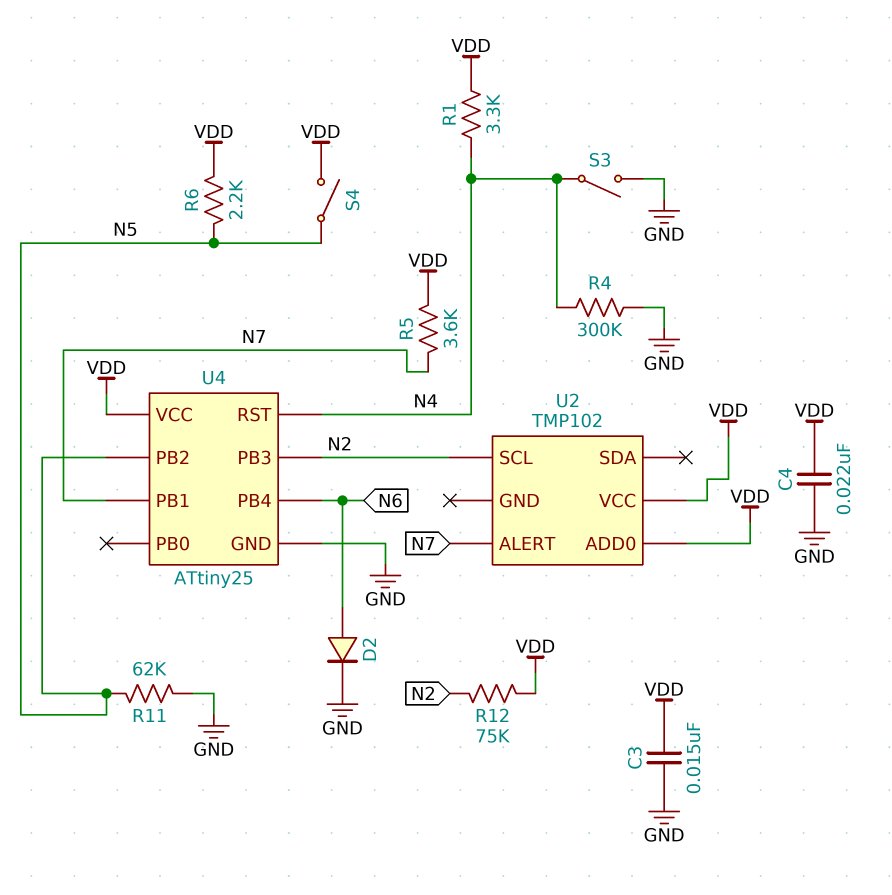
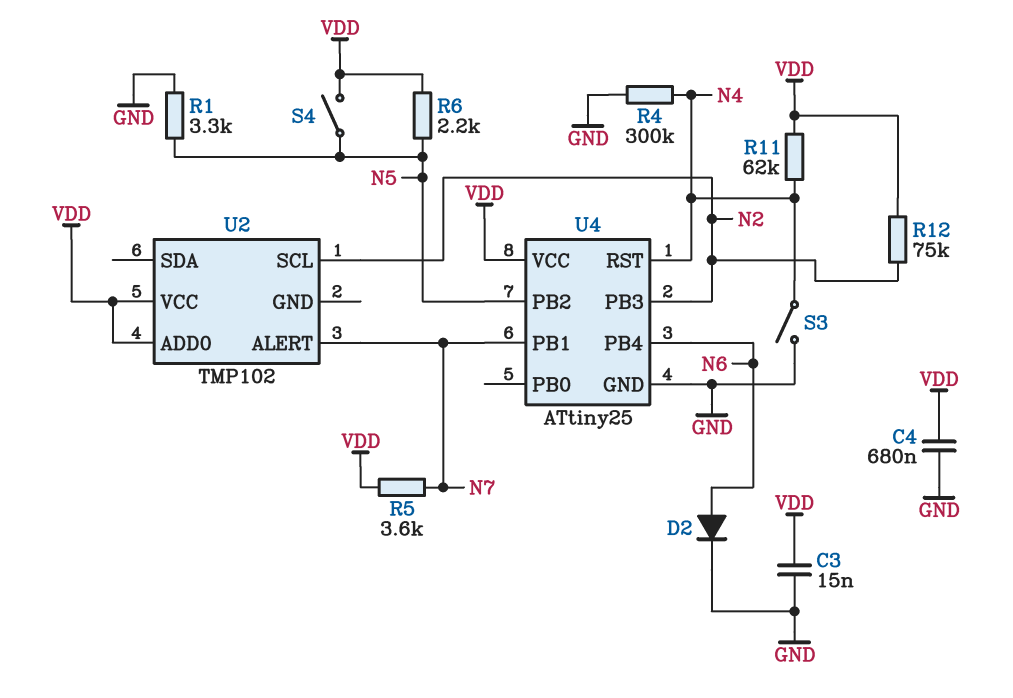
C4: 22nF (GND, VDD) -> 680nF (GND, VDD)
R1: 3.3k (N4, VDD) -> 3.3k (GND, N5)
R11: 62k (GND, N5) -> 62k (N4, VDD)

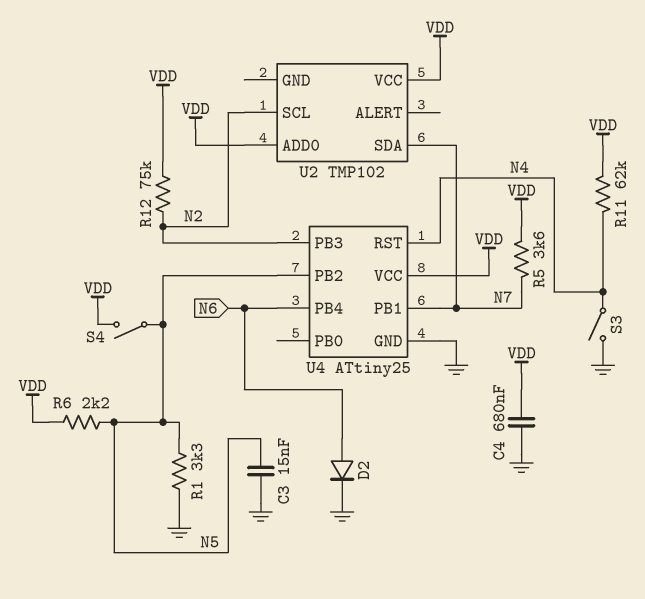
C3: 15nF (GND, VDD) -> 15nF (GND, N5)
R4: 300k (GND, N4) -> none
U2 pin ALERT: N7 -> none
U2 pin SDA: none -> N7

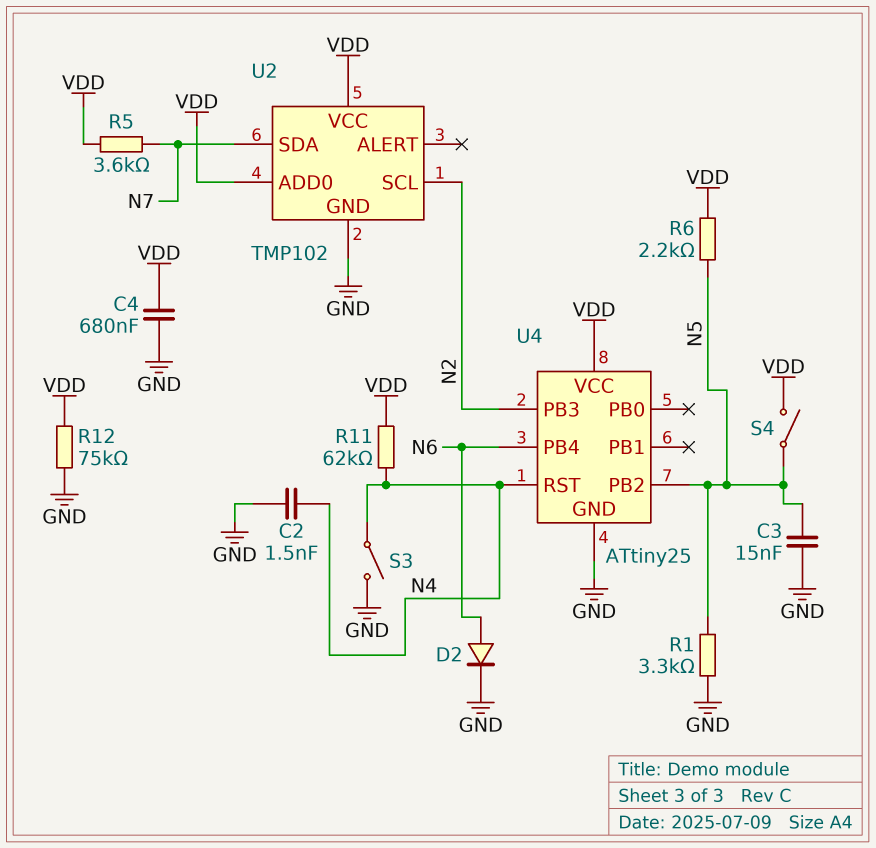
C2: none -> 1.5nF (GND, N4)
R12: 75k (N2, VDD) -> 75k (GND, VDD)
U2 pin GND: none -> GND
U4 pin PB1: N7 -> none

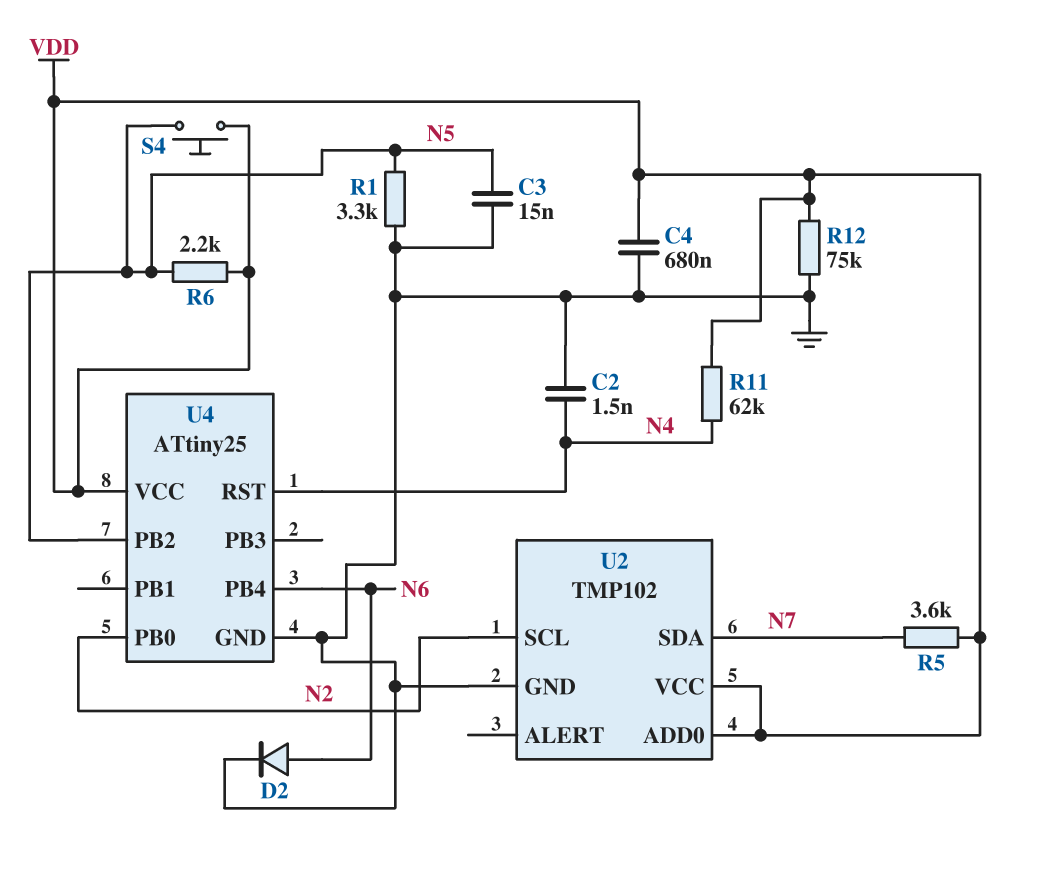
S3: switch (GND, N4) -> none
S4: switch (N5, VDD) -> button (N5, VDD)
U4 pin PB0: none -> N2
U4 pin PB3: N2 -> none

